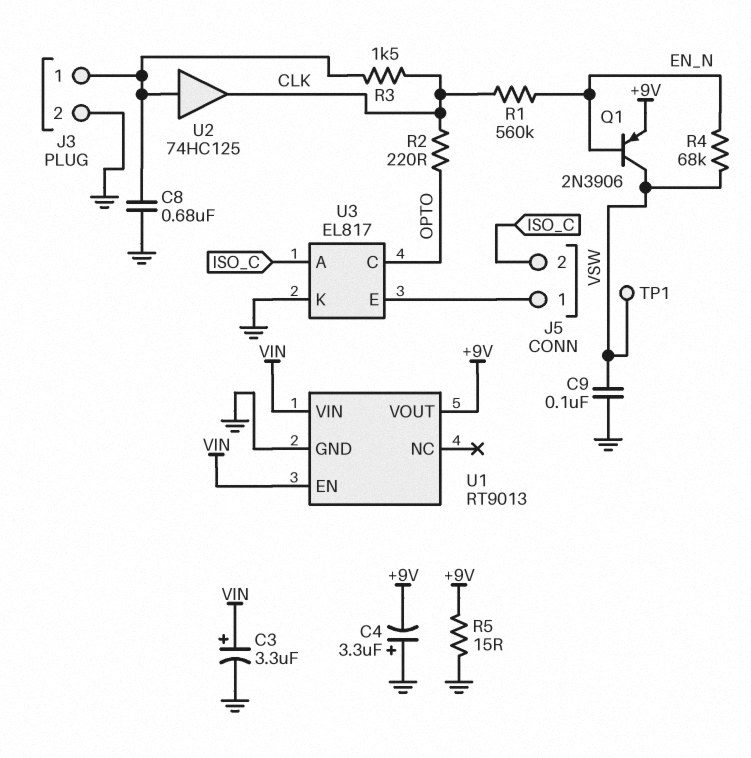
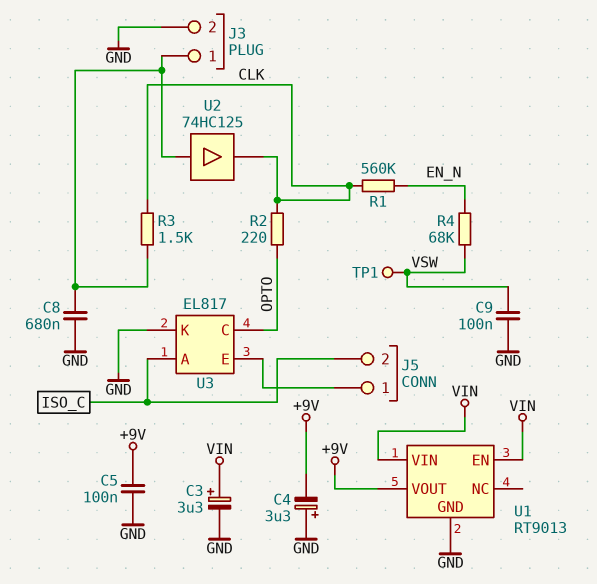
C5: none -> 100nF (+9V, GND)
Q1: PNP 2N3906 (B EN_N, C VSW, E +9V) -> none
R5: 15 (+9V, GND) -> none

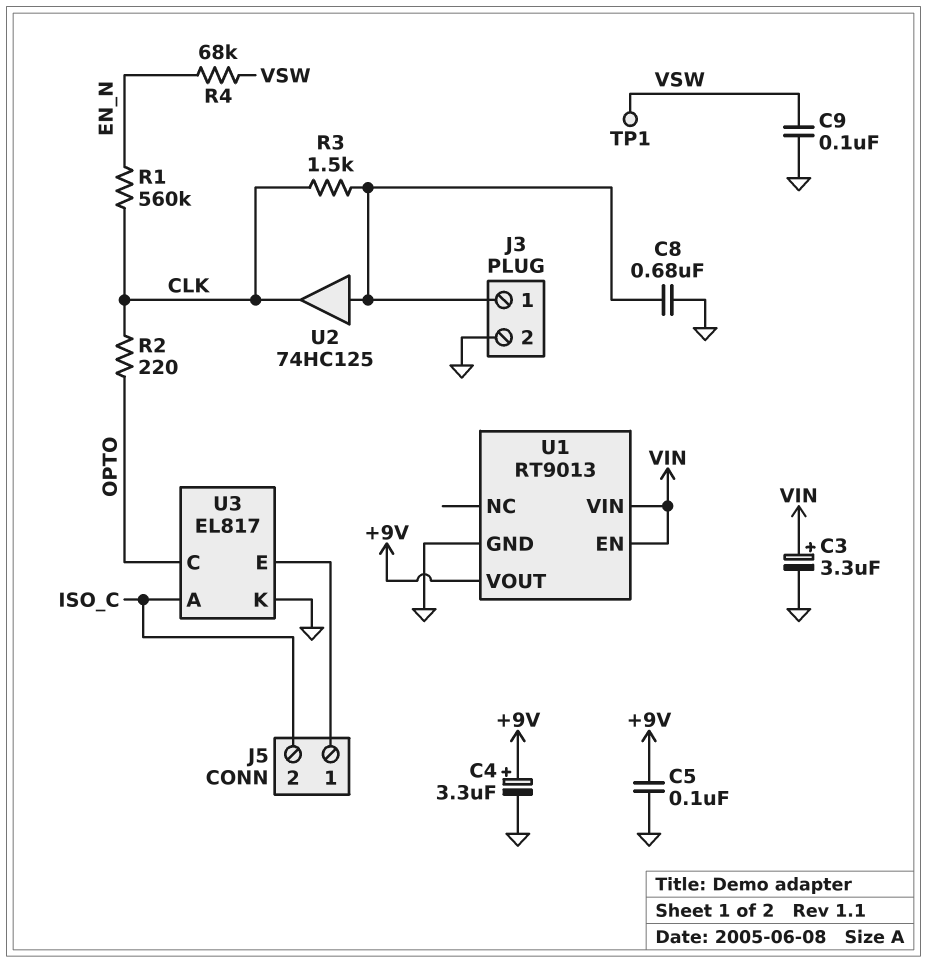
C4: 3.3uF (plus GND, minus +9V) -> 3.3uF (plus +9V, minus GND)

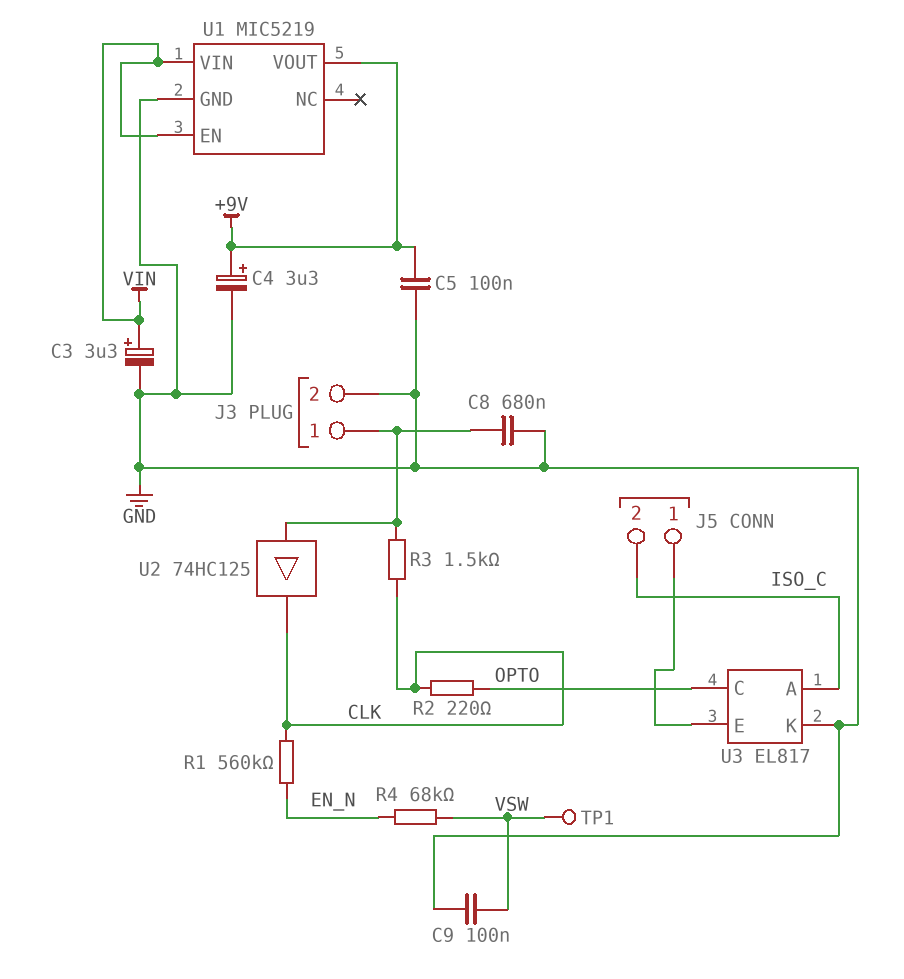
U1: RT9013 -> MIC5219

